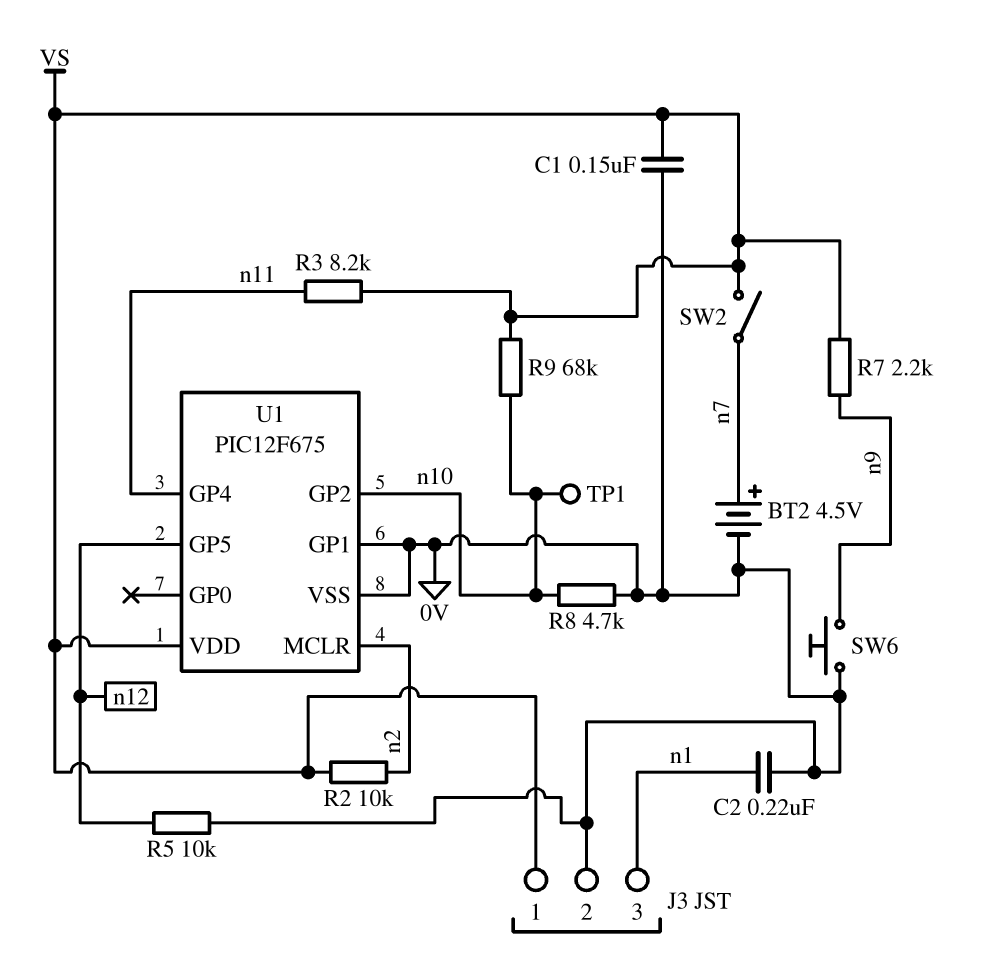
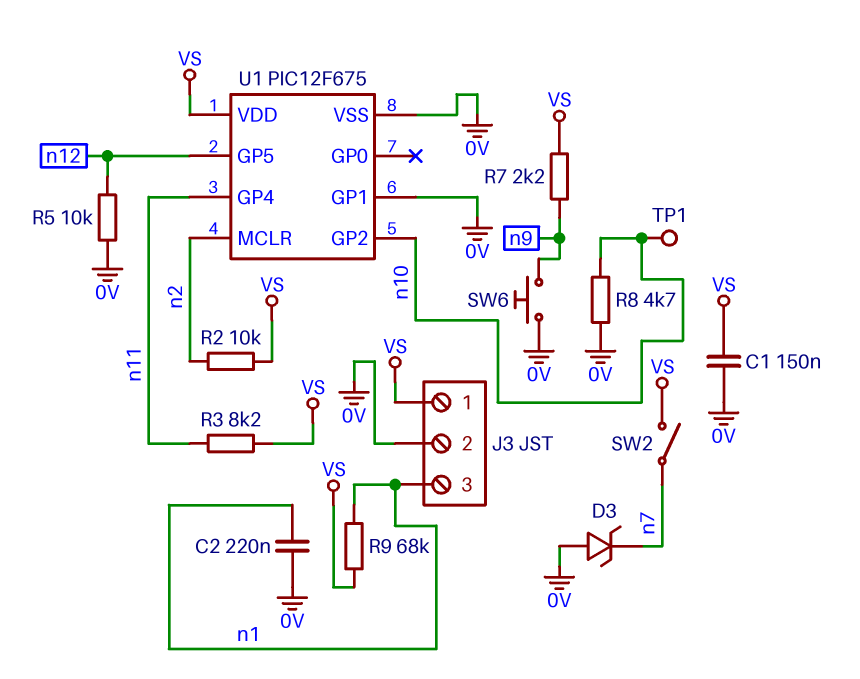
BT2: 4.5V (plus n7, minus 0V) -> none
D3: none -> zener (A 0V, K n7)
R9: 68k (VS, n10) -> 68k (VS, n1)

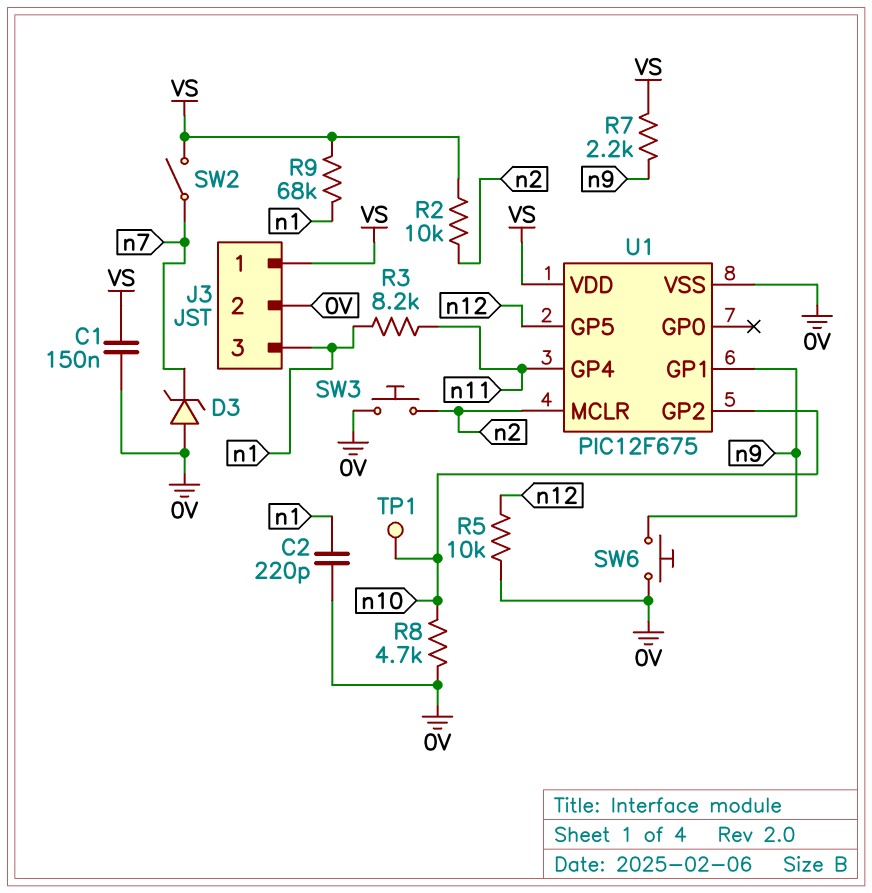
C2: 220nF (0V, n1) -> 220pF (0V, n1)
R3: 8.2k (VS, n11) -> 8.2k (n1, n11)
SW3: none -> button (0V, n2)
U1 pin GP1: 0V -> n9

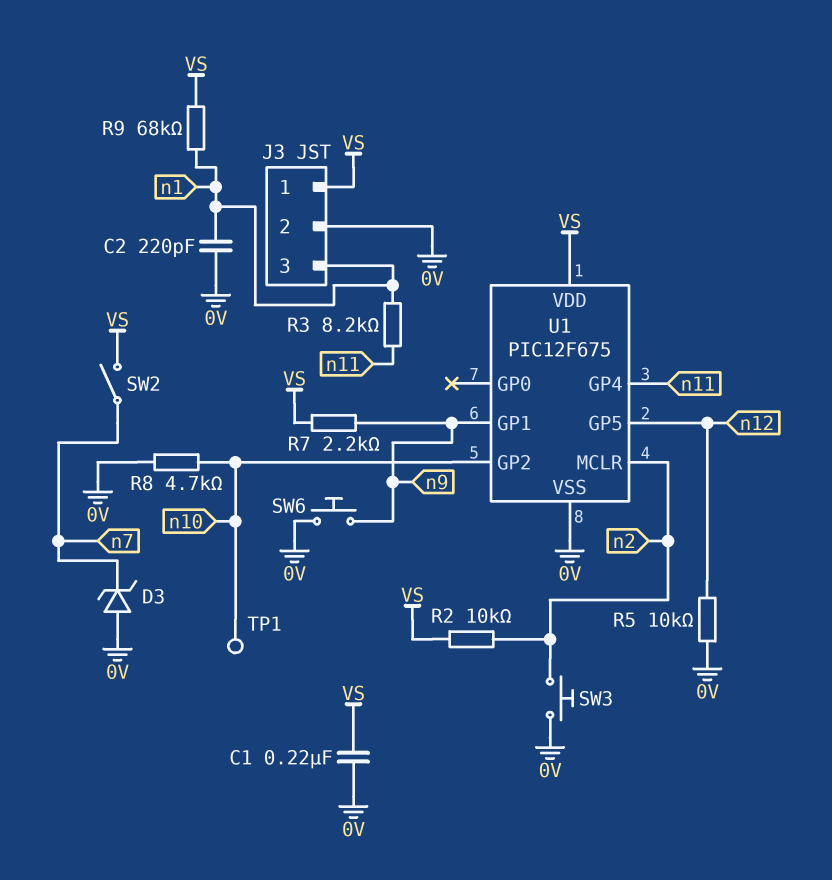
C1: 150nF (0V, VS) -> 220nF (0V, VS)

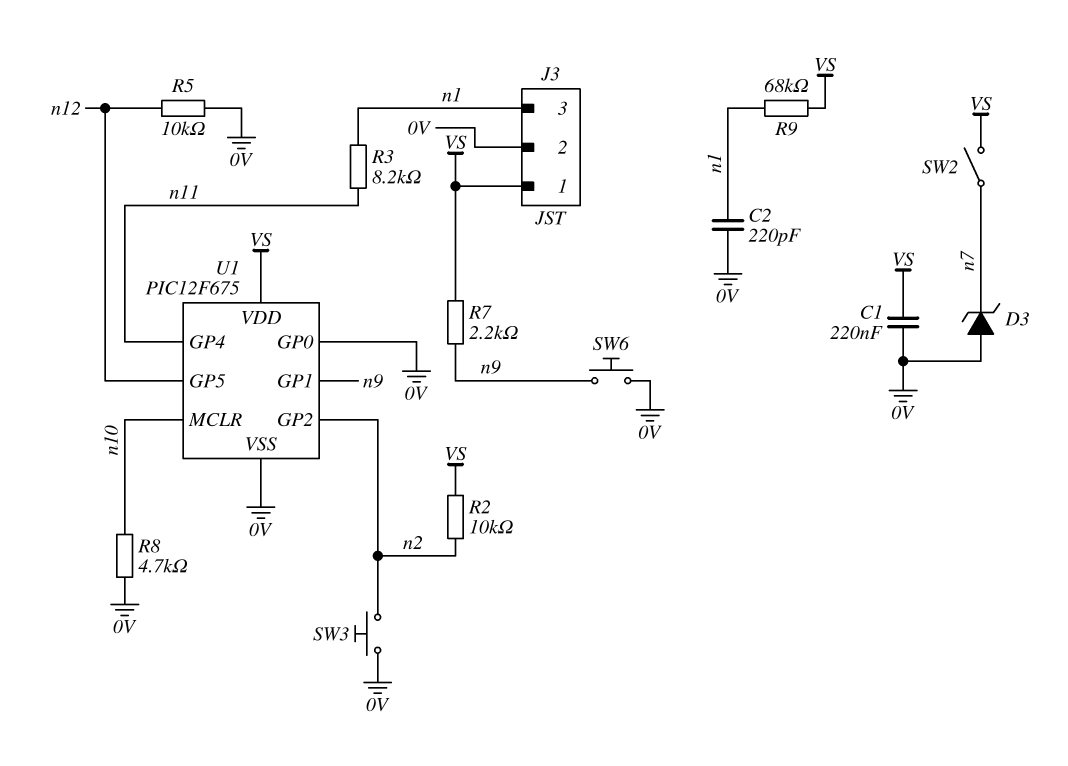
TP1: test point (n10) -> none
U1 pin GP0: none -> 0V
U1 pin GP2: n10 -> n2
U1 pin MCLR: n2 -> n10

